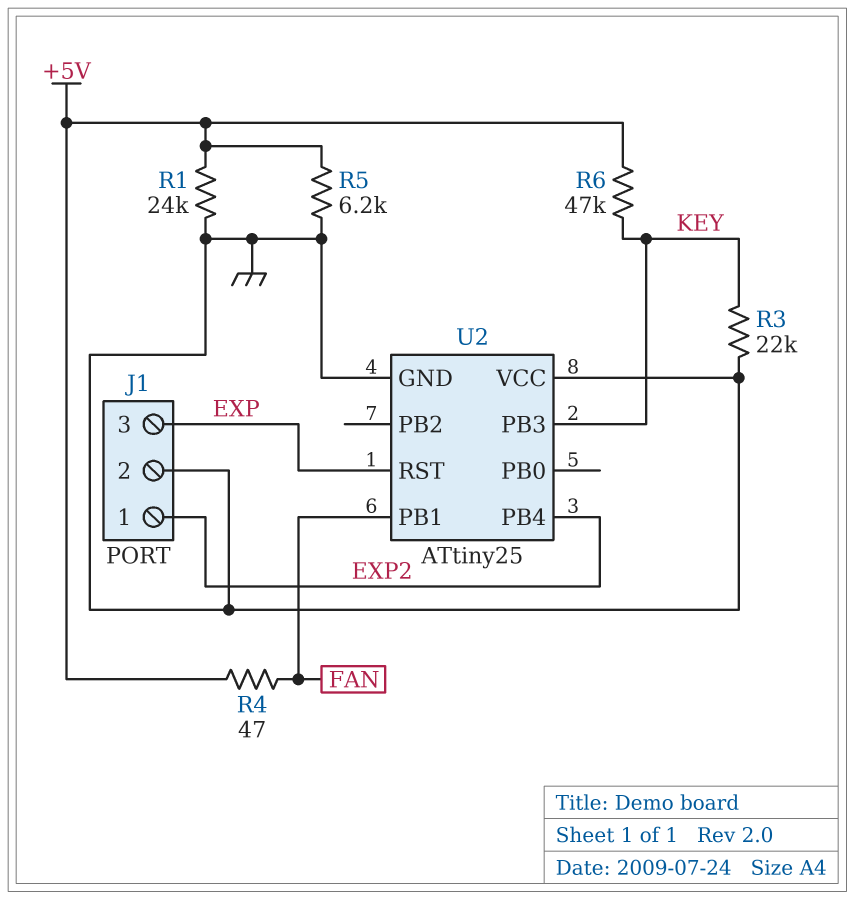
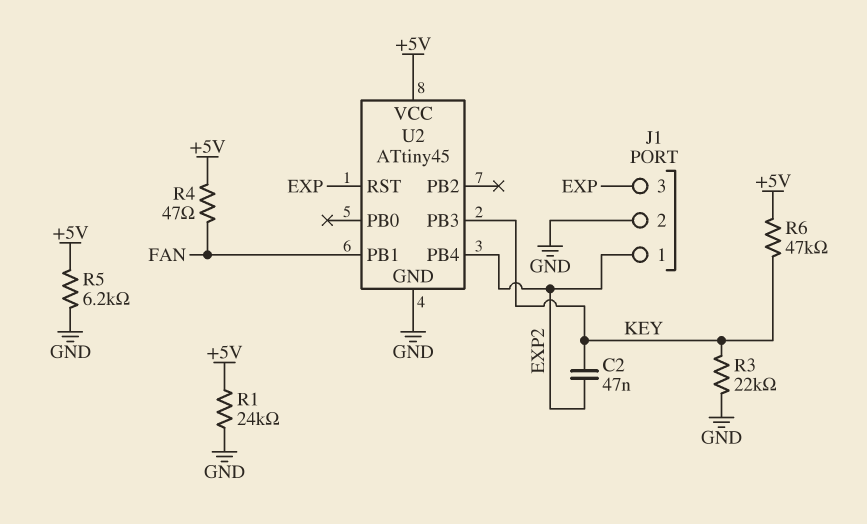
C2: none -> 47nF (EXP2, KEY)
U2: ATtiny25 -> ATtiny45
U2 pin VCC: GND -> +5V

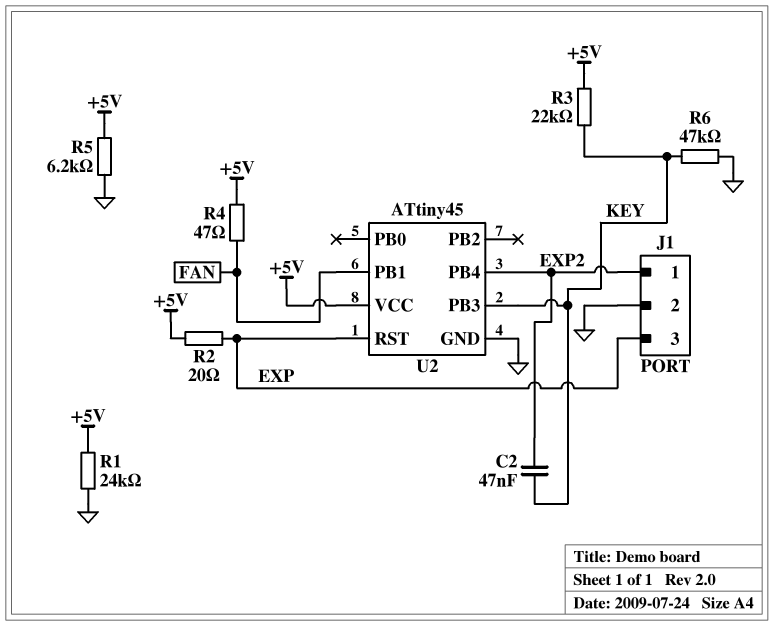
R2: none -> 20 (+5V, EXP)
R3: 22k (GND, KEY) -> 22k (+5V, KEY)
R6: 47k (+5V, KEY) -> 47k (GND, KEY)

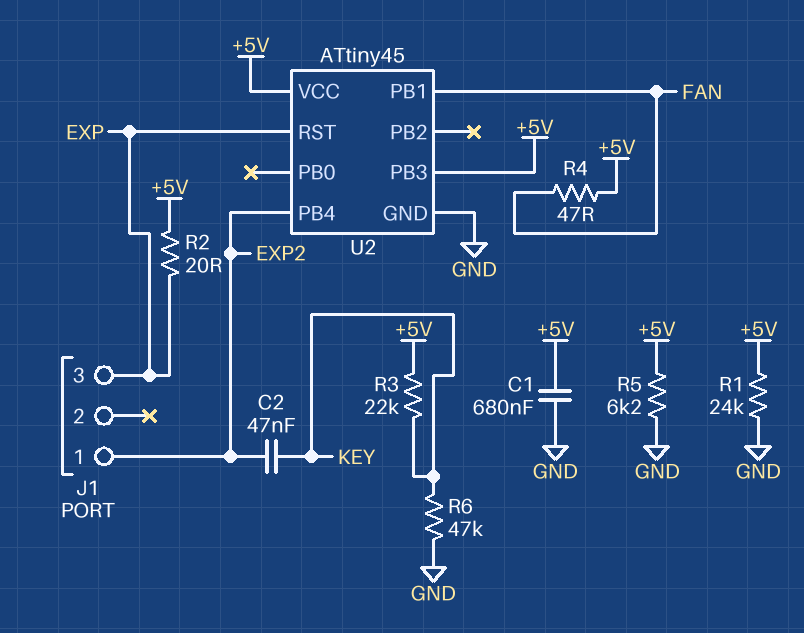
C1: none -> 680nF (+5V, GND)
J1 pin 2: GND -> none
U2 pin PB3: KEY -> +5V

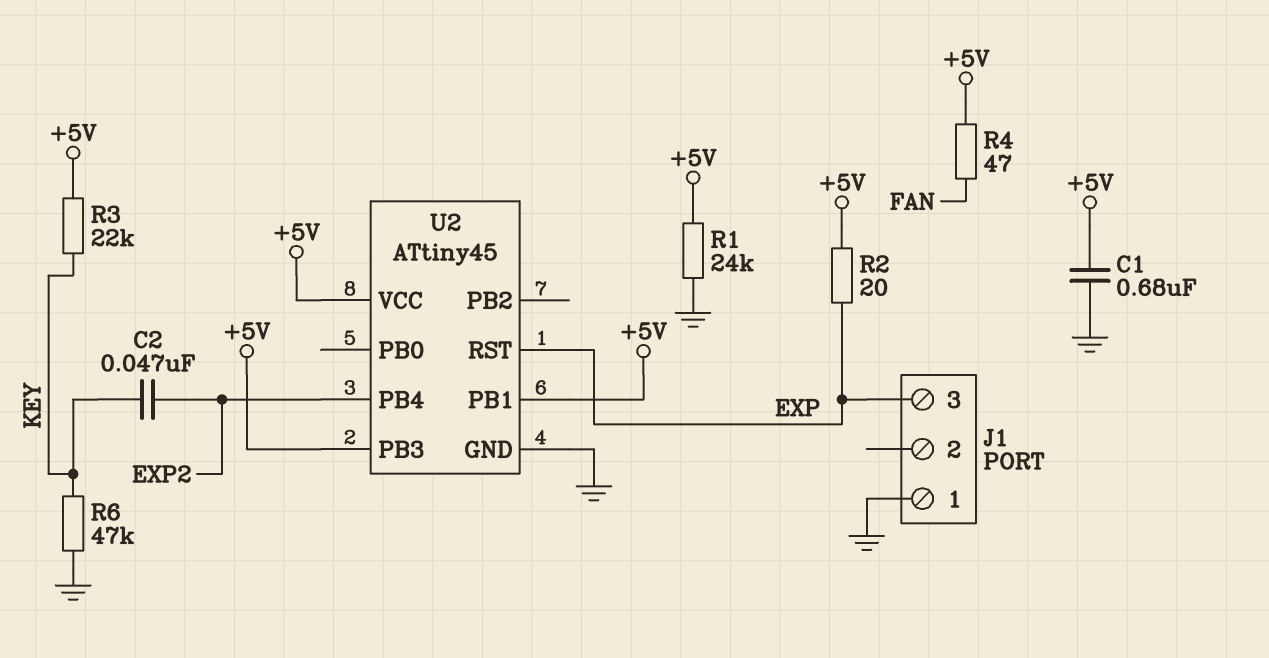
J1 pin 1: EXP2 -> GND
R5: 6.2k (+5V, GND) -> none
U2 pin PB1: FAN -> +5V

